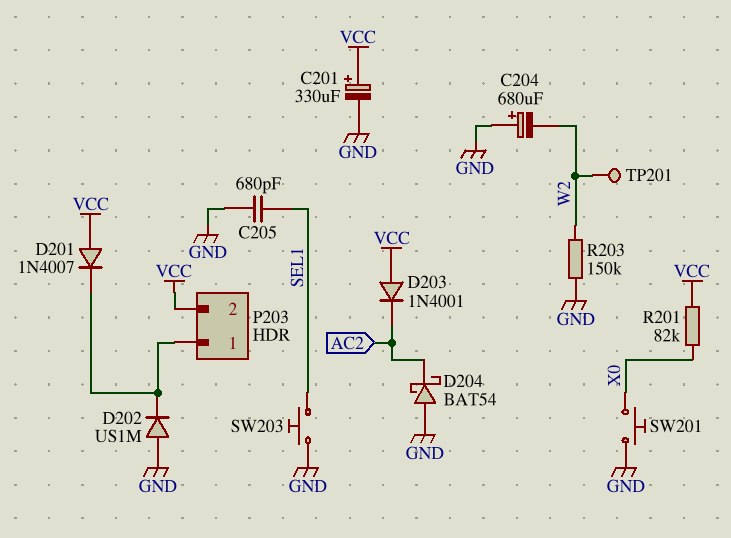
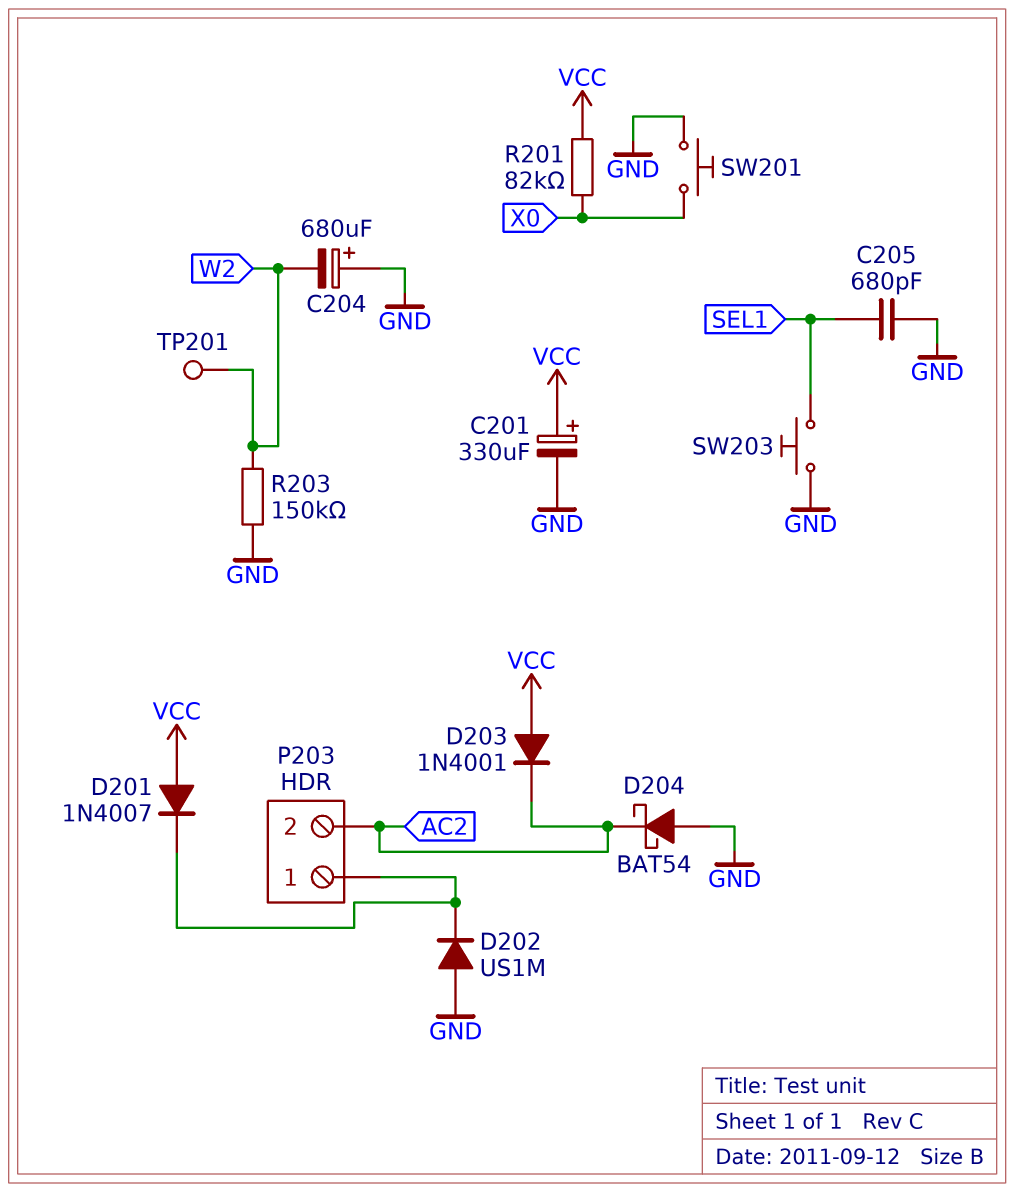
P203 pin 2: VCC -> AC2

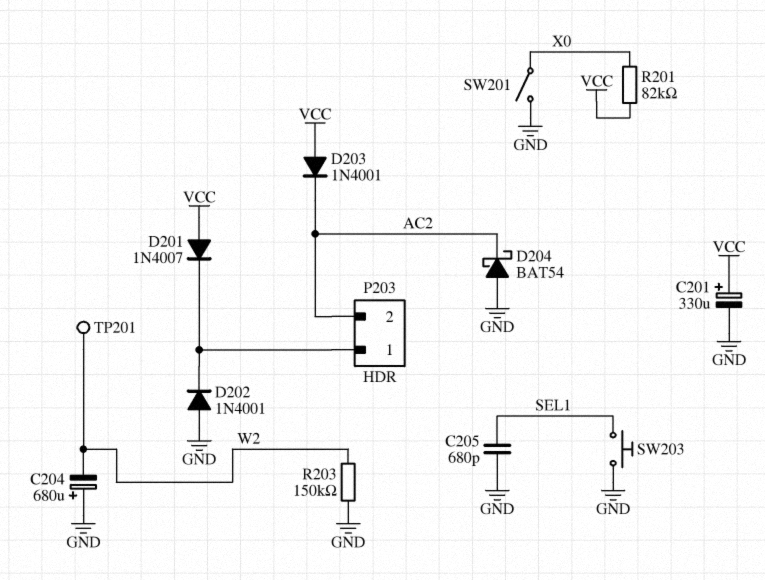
D202: diode US1M (A GND, K P203/1) -> diode 1N4001 (A GND, K P203/1)
SW201: button (GND, X0) -> switch (GND, X0)

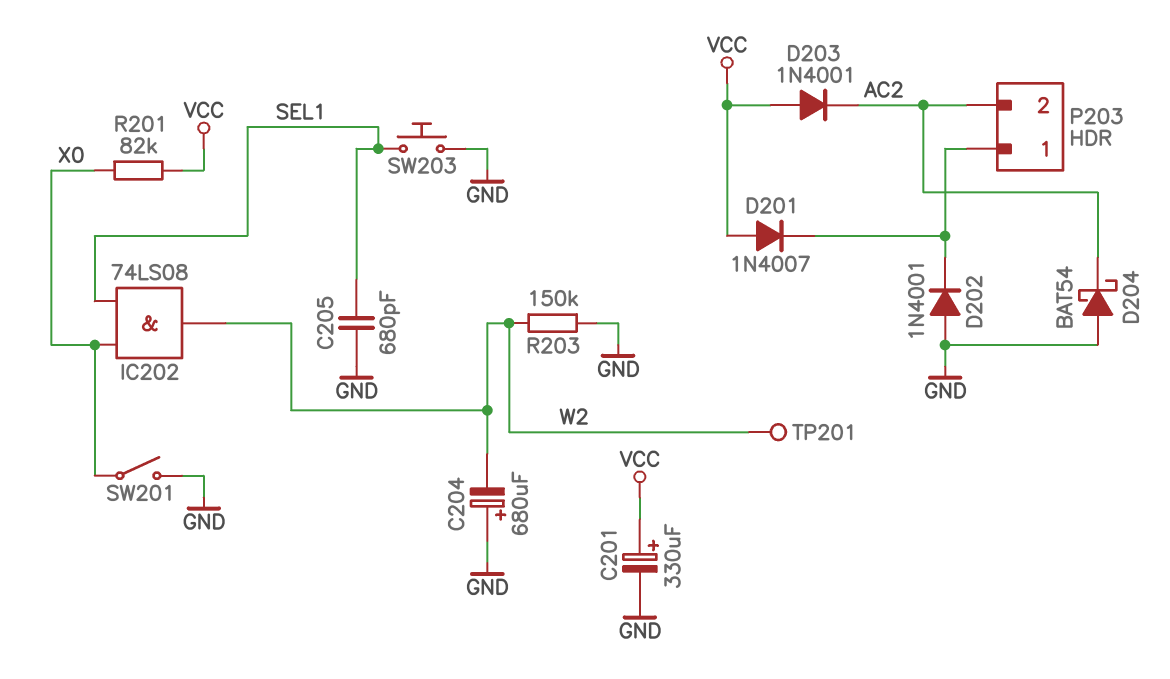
IC202: none -> AND 74LS08 (in SEL1, in X0, out W2)

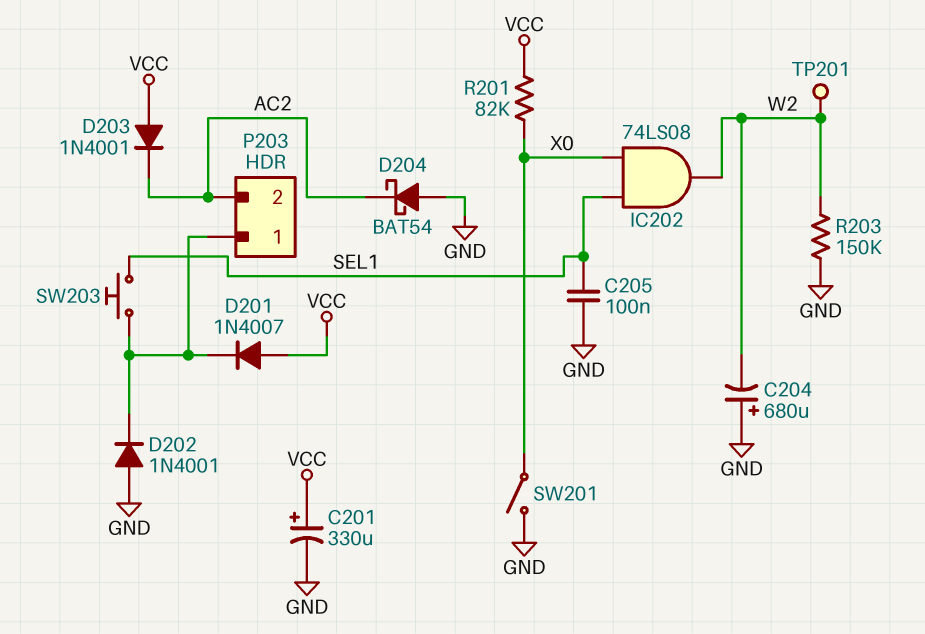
C205: 680pF (GND, SEL1) -> 100nF (GND, SEL1)
SW203: button (GND, SEL1) -> button (P203/1, SEL1)

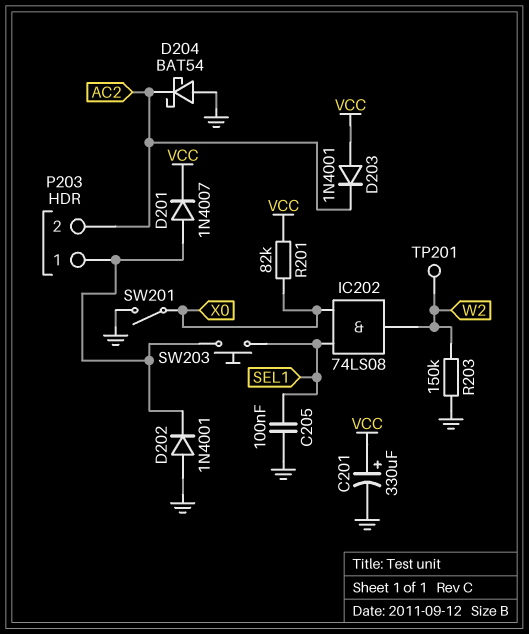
C204: 680uF (plus GND, minus W2) -> none
D201: diode 1N4007 (A VCC, K P203/1) -> diode 1N4007 (A P203/1, K VCC)

